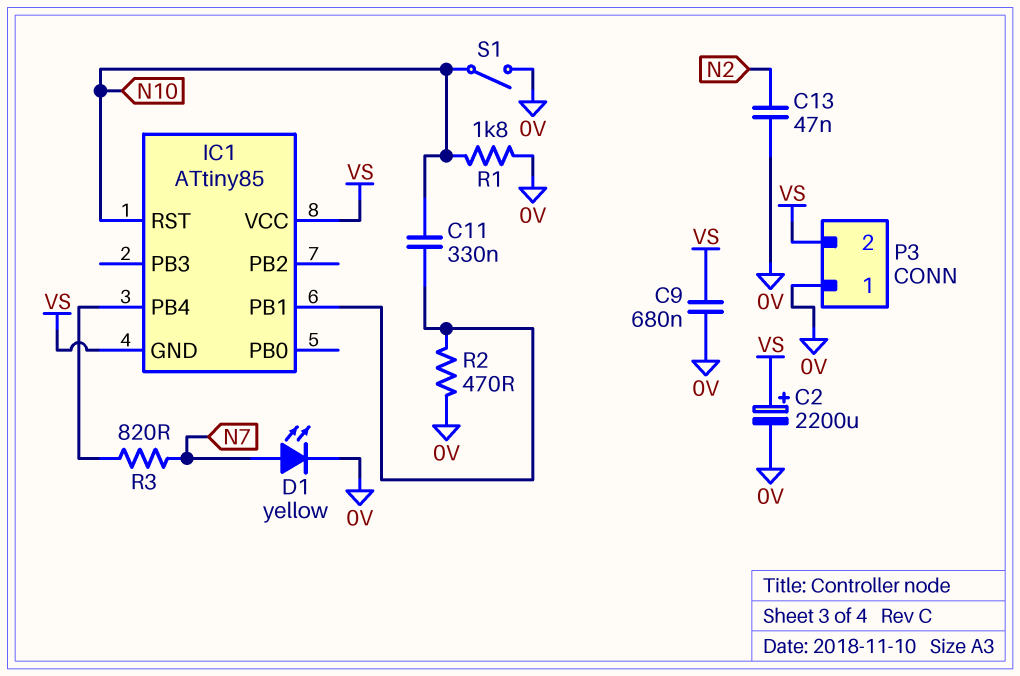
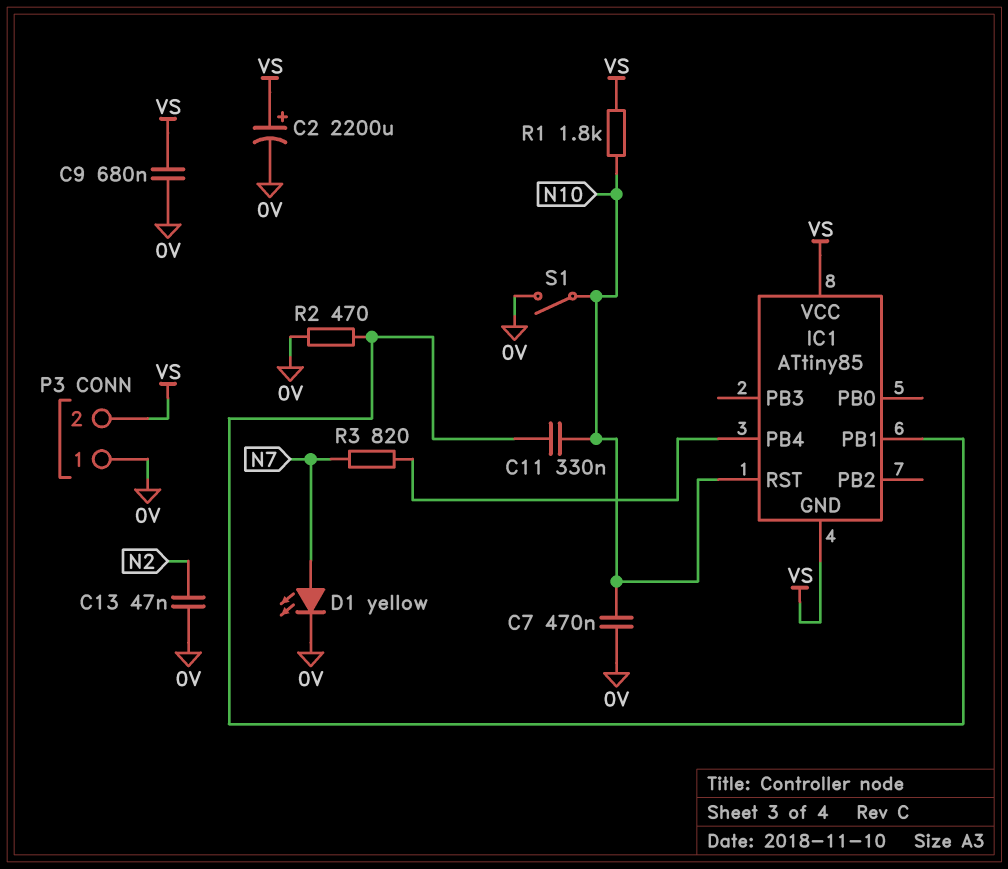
C7: none -> 470nF (0V, N10)
R1: 1.8k (0V, N10) -> 1.8k (N10, VS)

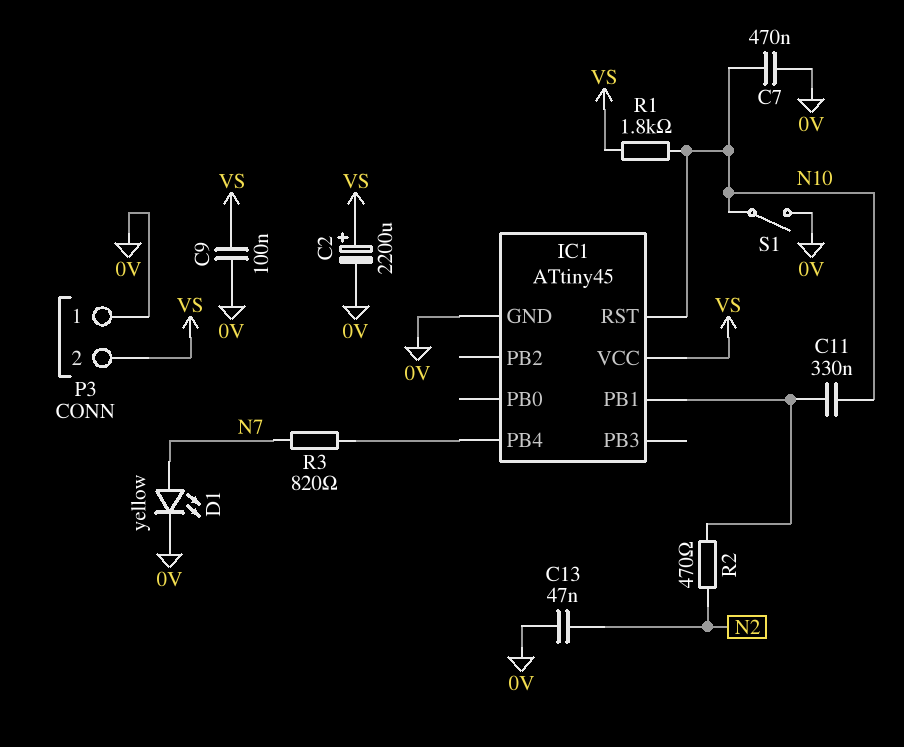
C9: 680nF (0V, VS) -> 100nF (0V, VS)
IC1: ATtiny85 -> ATtiny45
IC1 pin GND: VS -> 0V
R2: 470 (0V, IC1/PB1) -> 470 (IC1/PB1, N2)

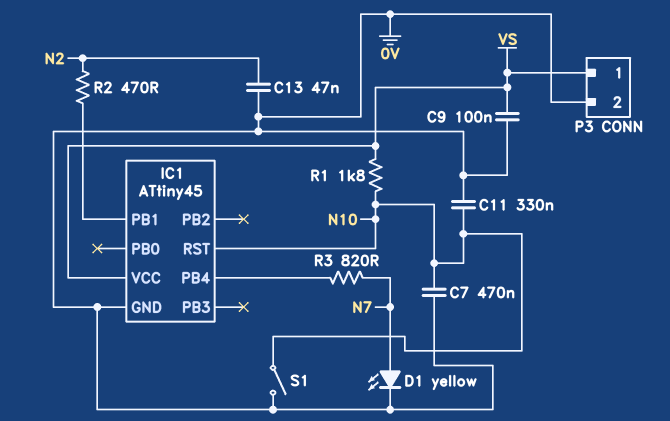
C2: 2200uF (plus VS, minus 0V) -> none
C11: 330nF (IC1/PB1, N10) -> 330nF (0V, N10)
P3 pin 1: 0V -> VS
P3 pin 2: VS -> 0V

